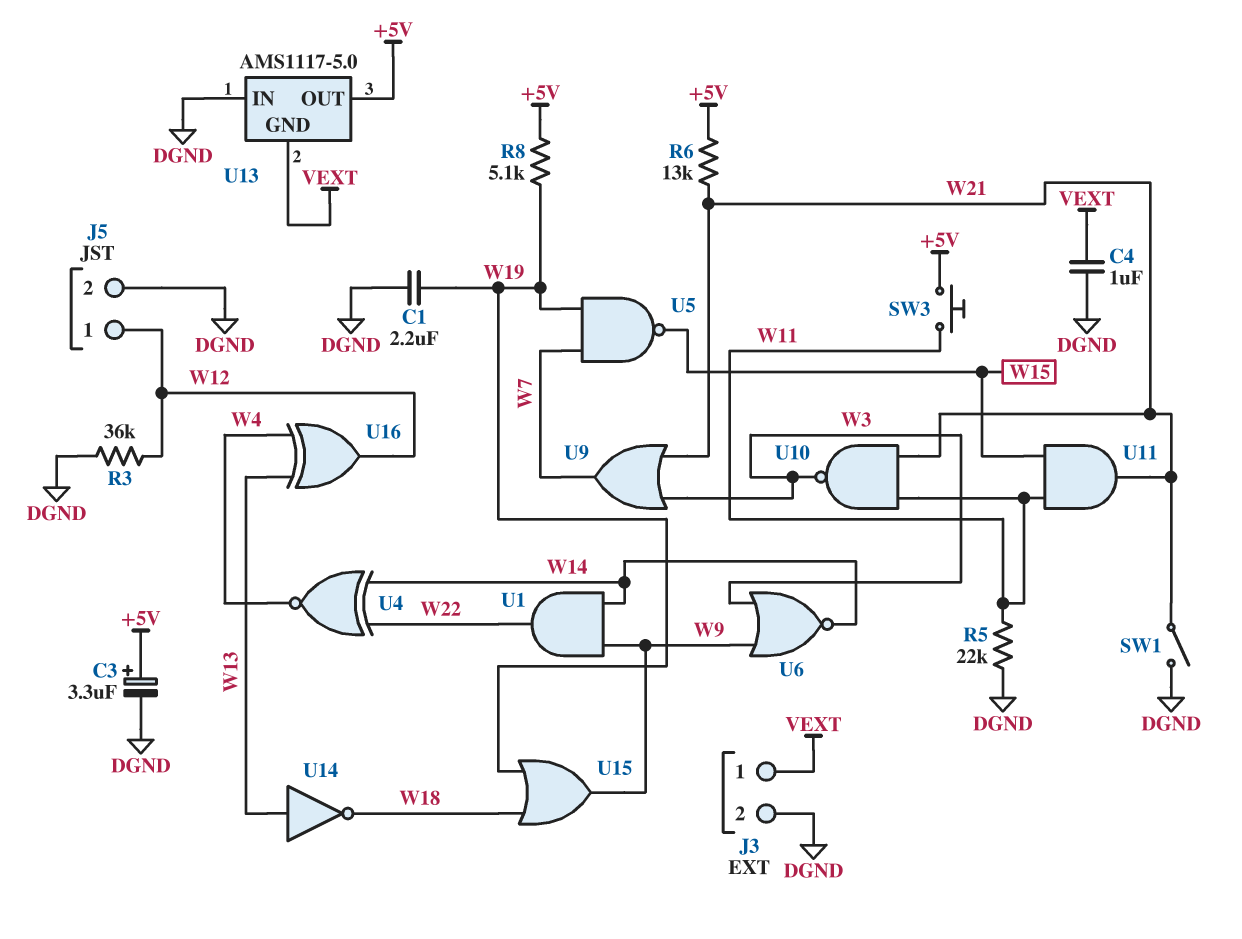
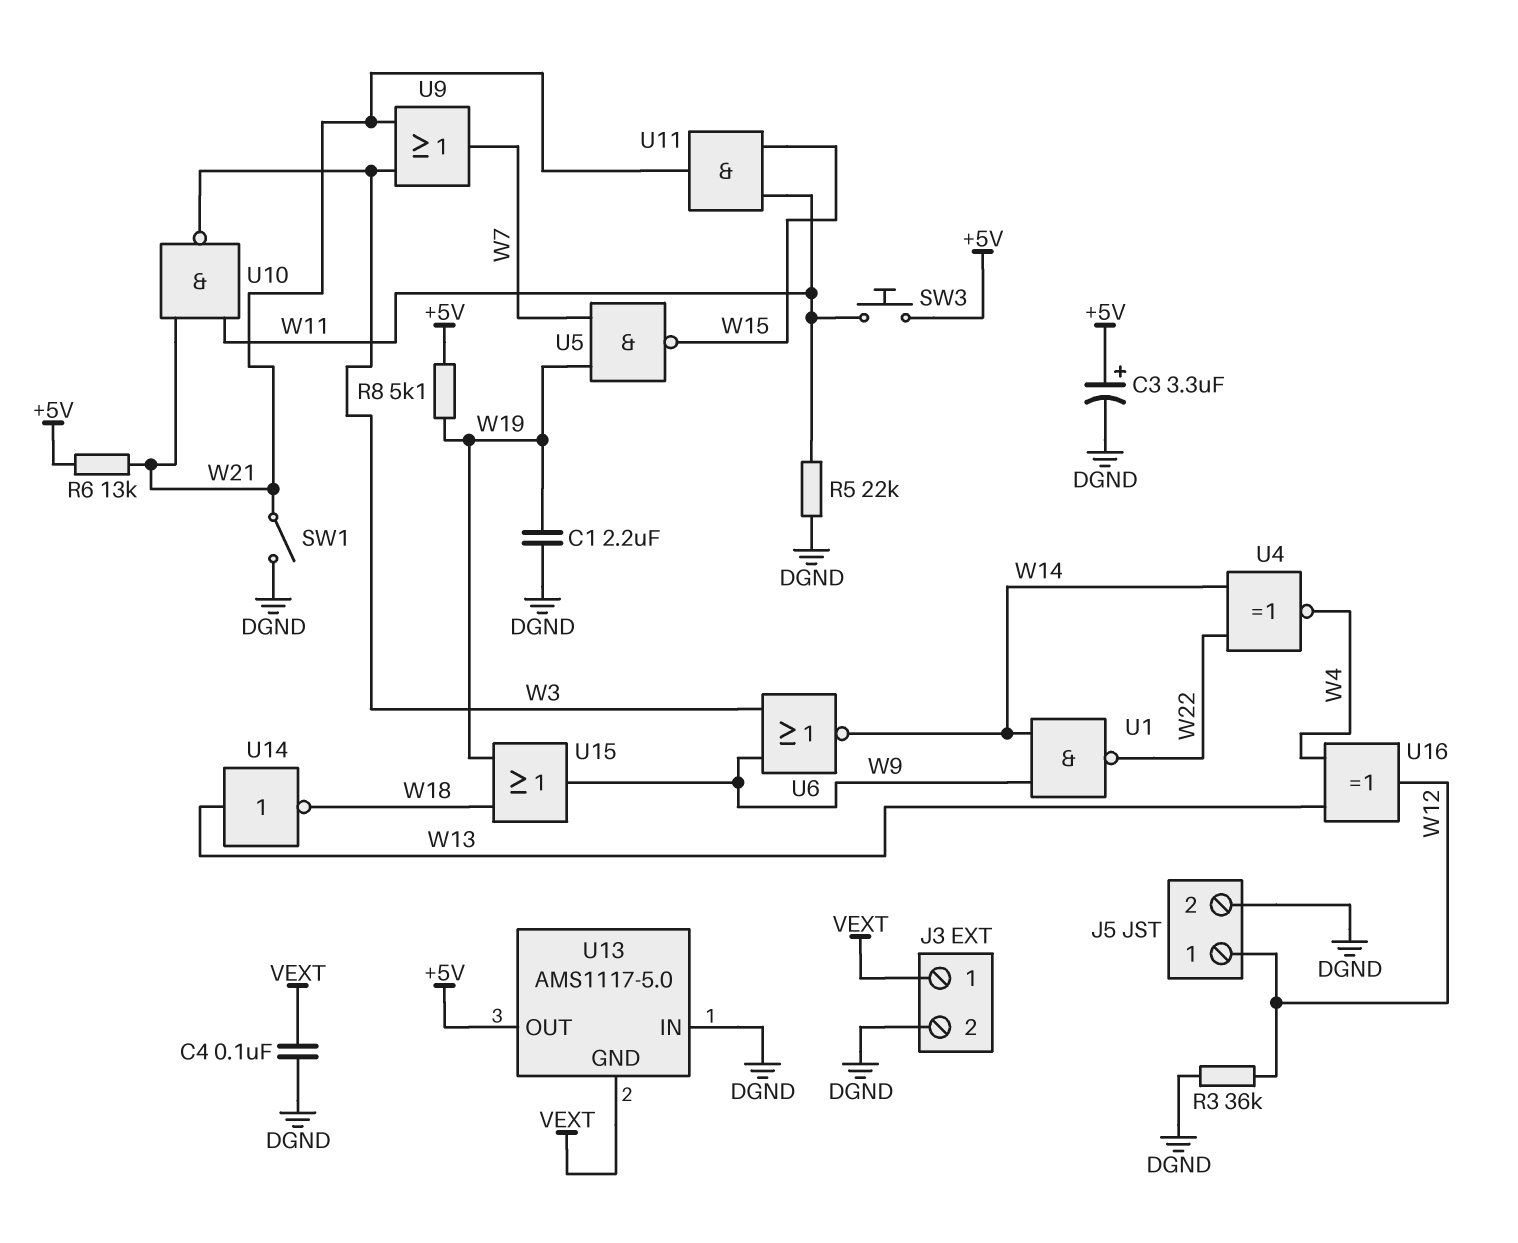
C4: 1uF (DGND, VEXT) -> 100nF (DGND, VEXT)
U1: AND (in W9, in W14, out W22) -> NAND (in W9, in W14, out W22)

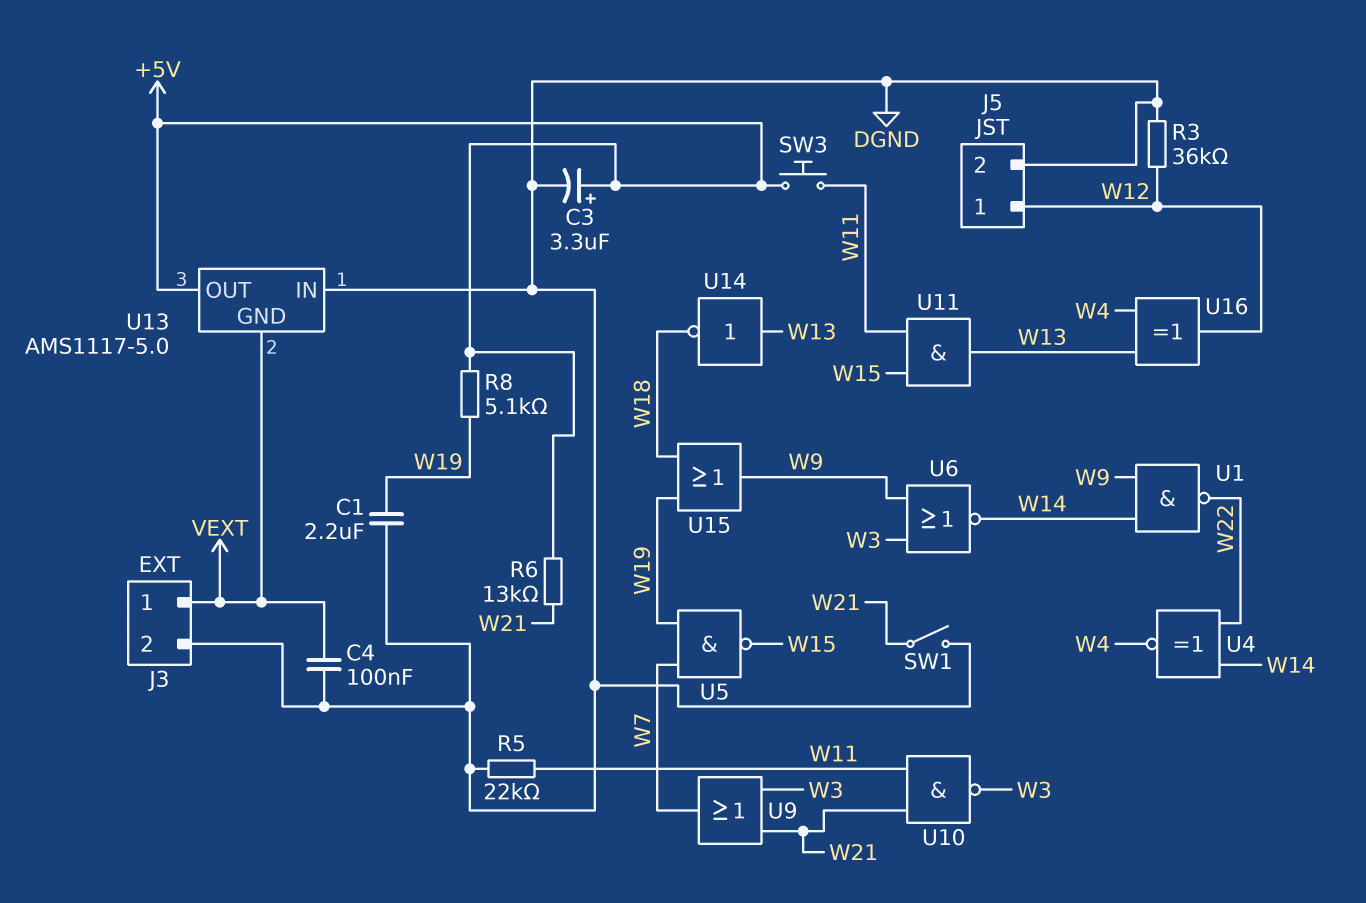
U11: AND (in W11, in W15, out W21) -> AND (in W11, in W15, out W13)

